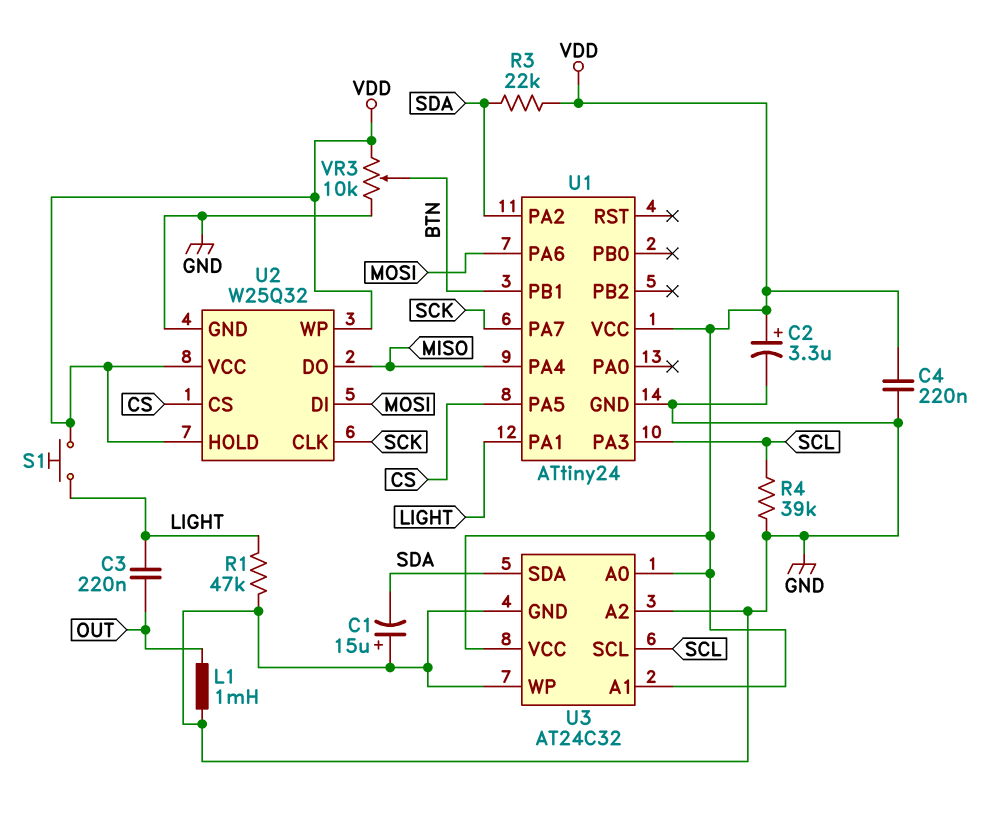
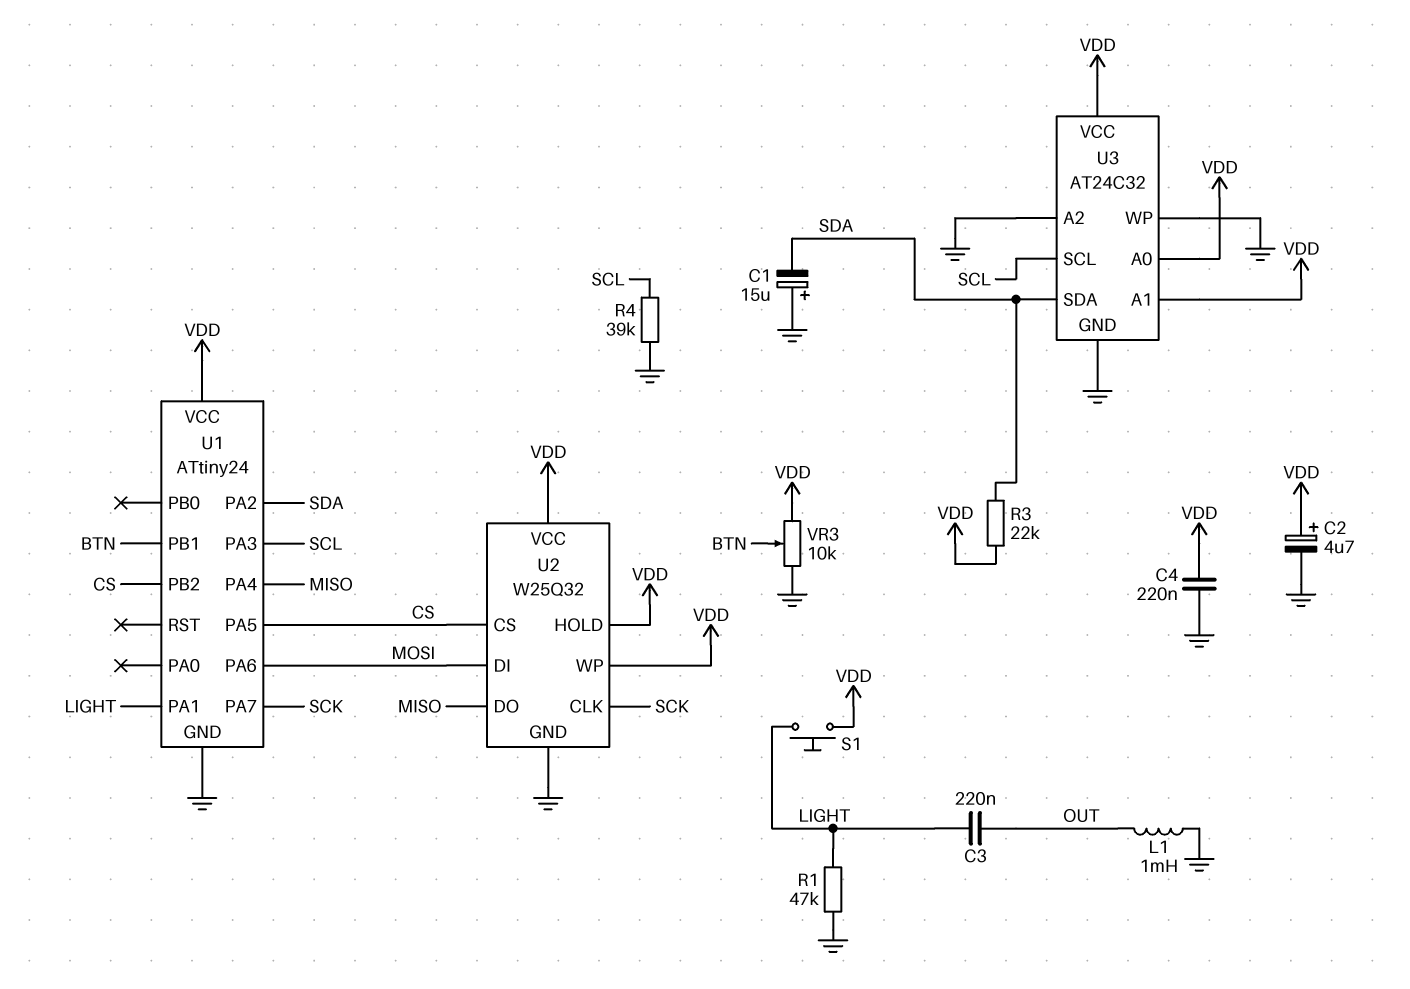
C2: 3.3uF (plus VDD, minus GND) -> 4.7uF (plus VDD, minus GND)
U1 pin PB2: none -> CS

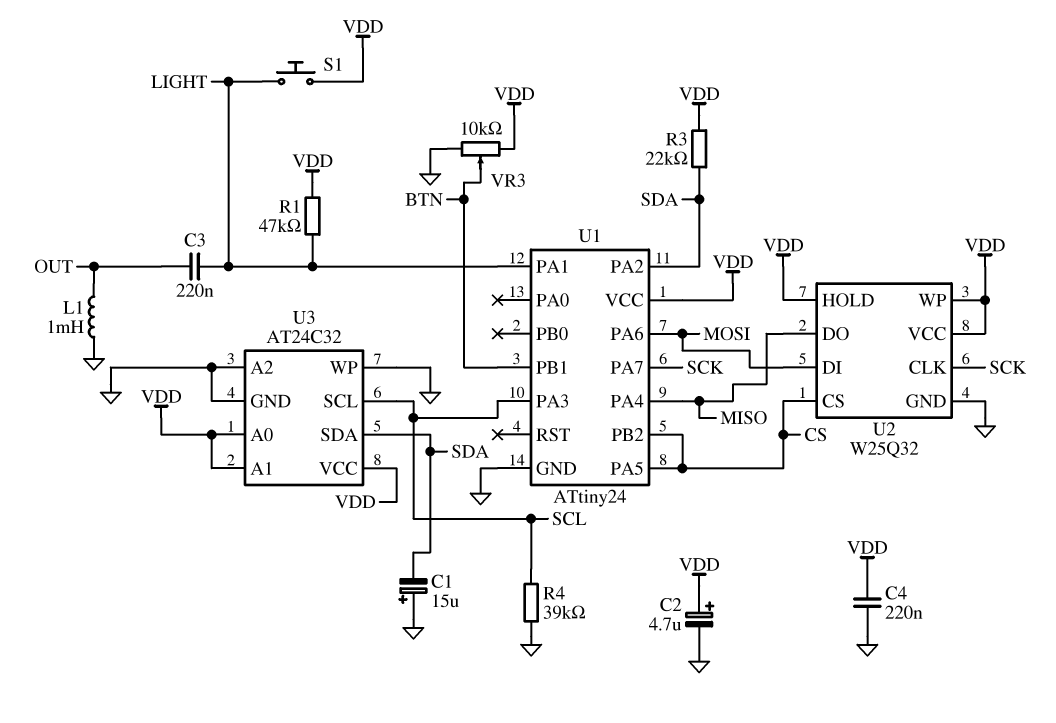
R1: 47k (GND, LIGHT) -> 47k (LIGHT, VDD)

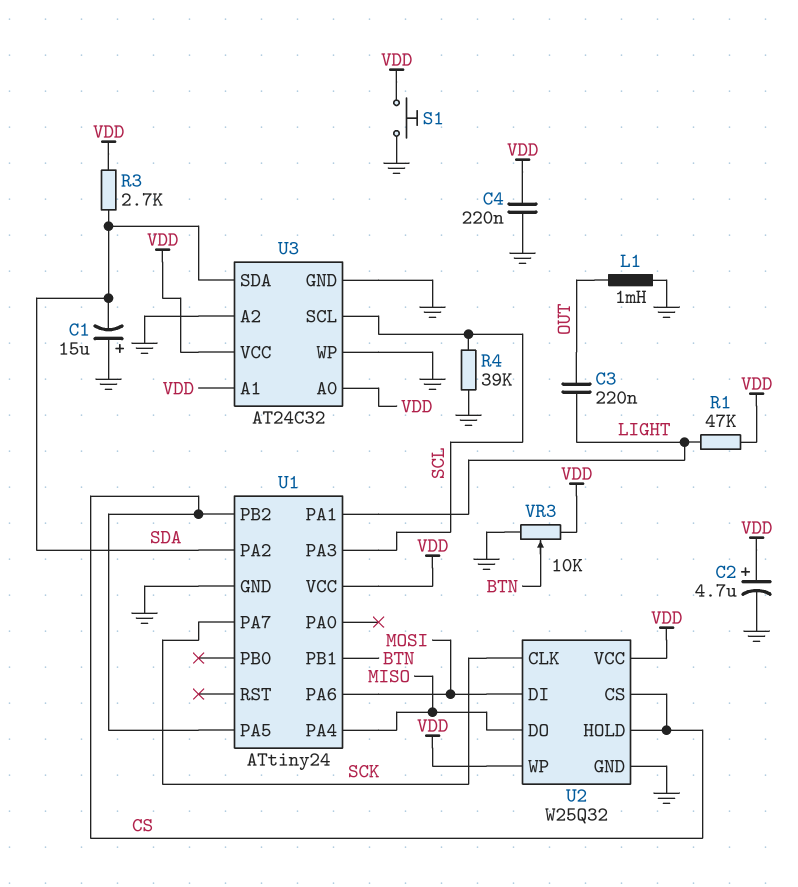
R3: 22k (SDA, VDD) -> 2.7k (SDA, VDD)
S1: button (LIGHT, VDD) -> button (GND, VDD)
U2 pin HOLD: VDD -> CS

